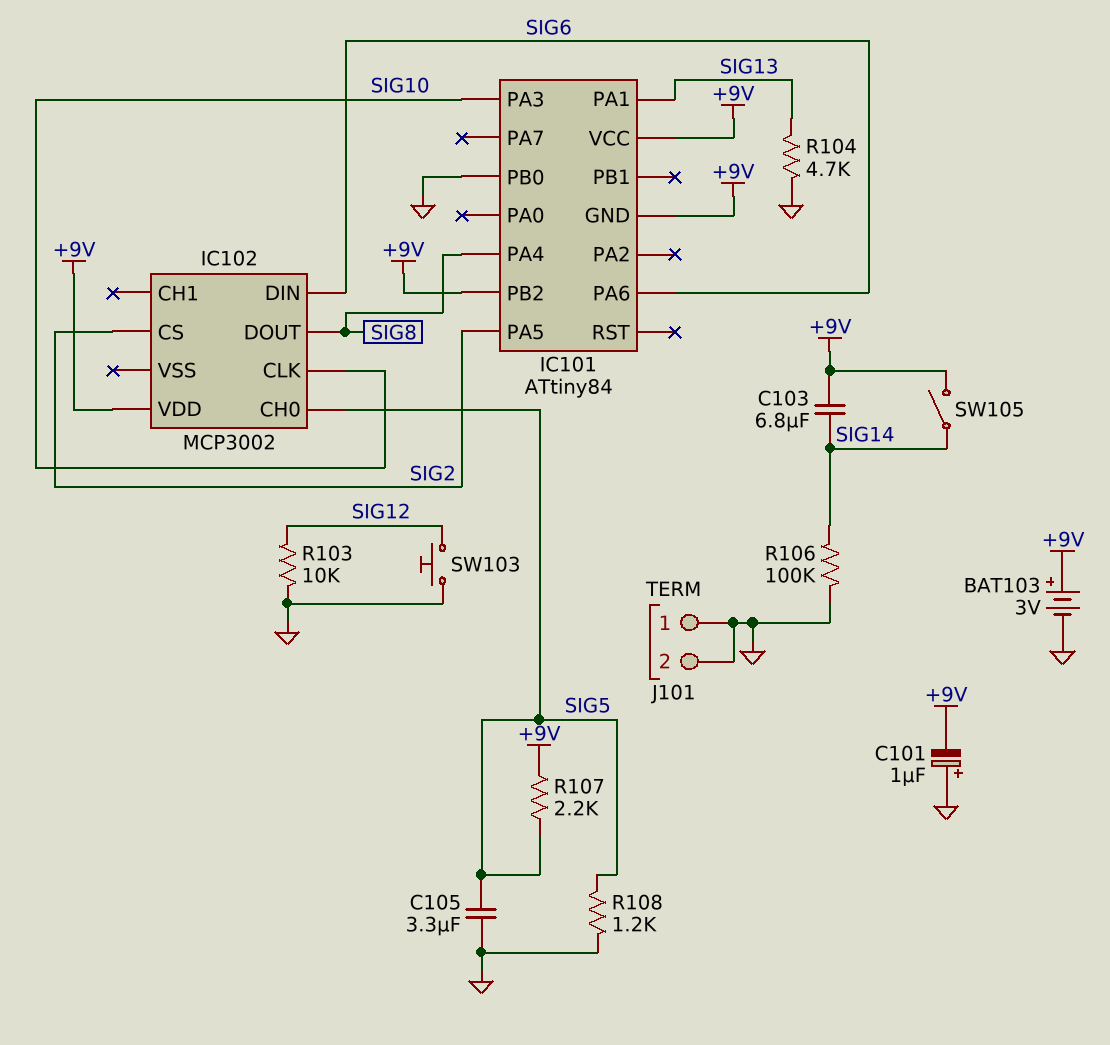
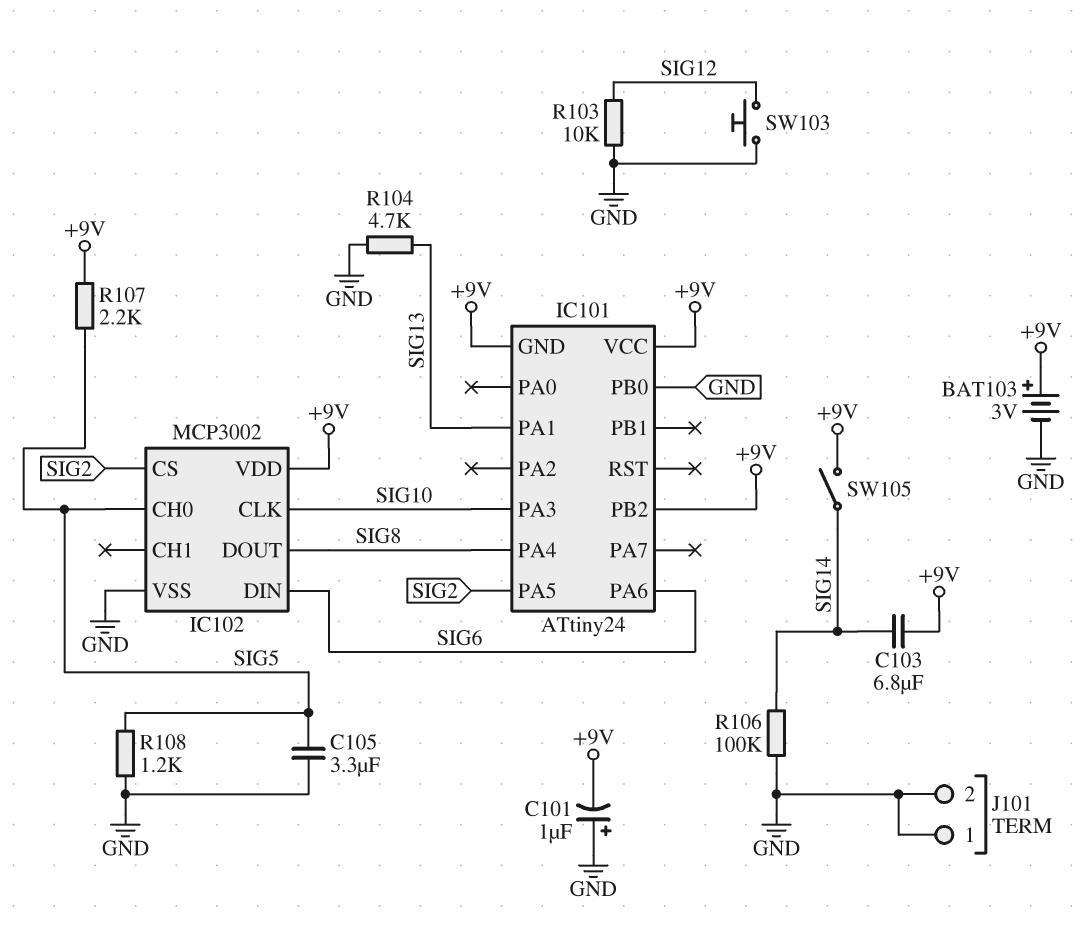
IC101: ATtiny84 -> ATtiny24
IC102 pin VSS: none -> GND

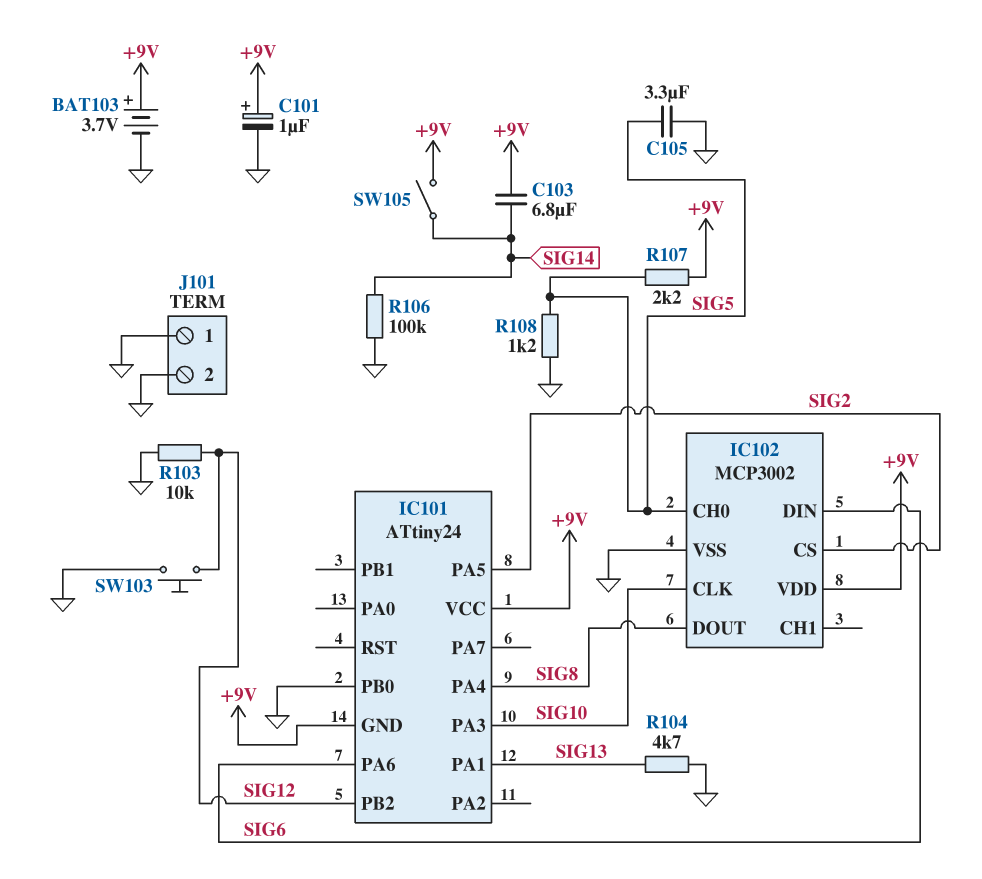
BAT103: 3V (plus +9V, minus GND) -> 3.7V (plus +9V, minus GND)
C101: 1uF (plus GND, minus +9V) -> 1uF (plus +9V, minus GND)
IC101 pin PB2: +9V -> SIG12

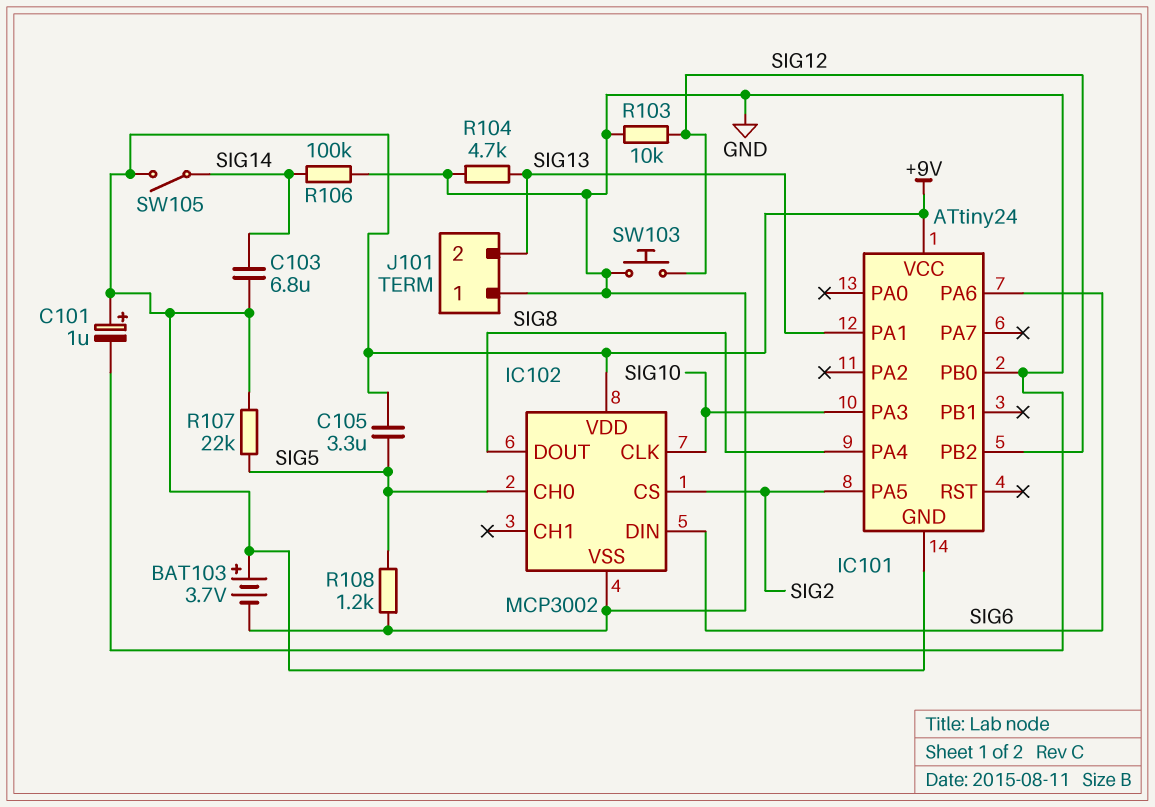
C105: 3.3uF (GND, SIG5) -> 3.3uF (+9V, SIG5)
J101 pin 2: GND -> SIG13
R107: 2.2k (+9V, SIG5) -> 22k (+9V, SIG5)

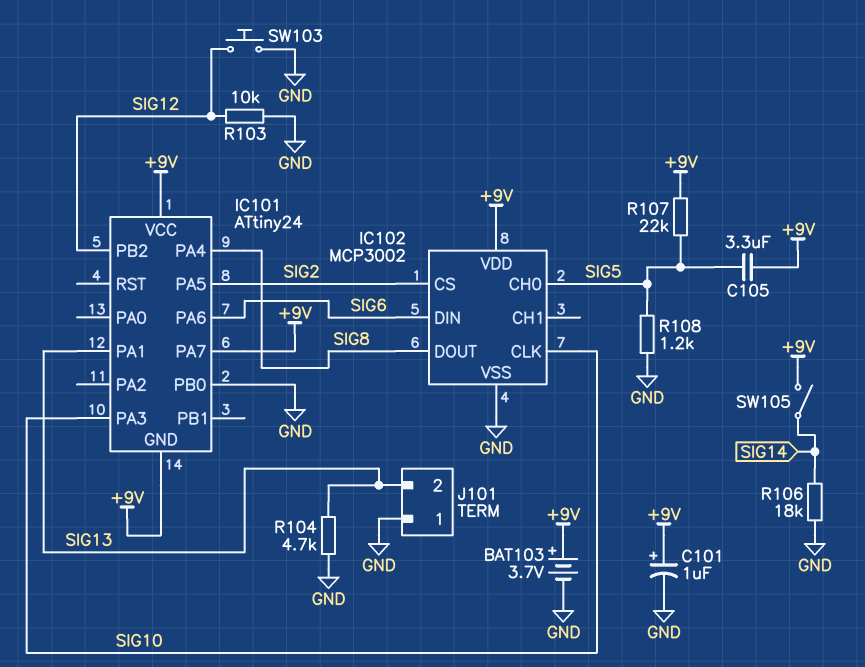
C103: 6.8uF (+9V, SIG14) -> none
IC101 pin PA7: none -> +9V
R106: 100k (GND, SIG14) -> 18k (GND, SIG14)

